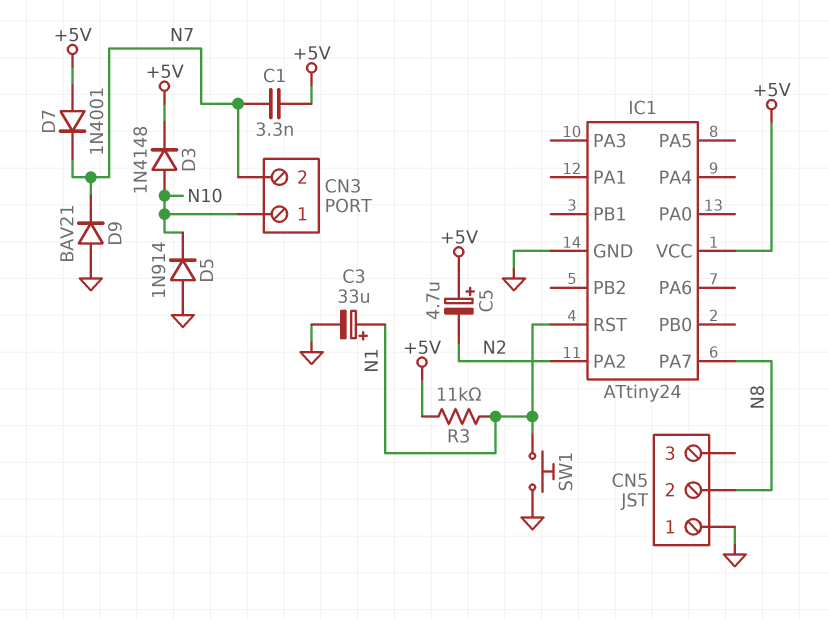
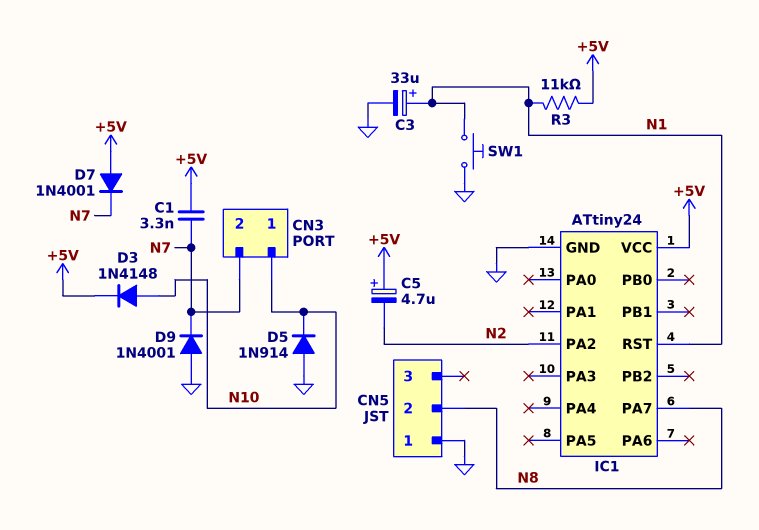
D9: diode BAV21 (A GND, K N7) -> diode 1N4001 (A GND, K N7)

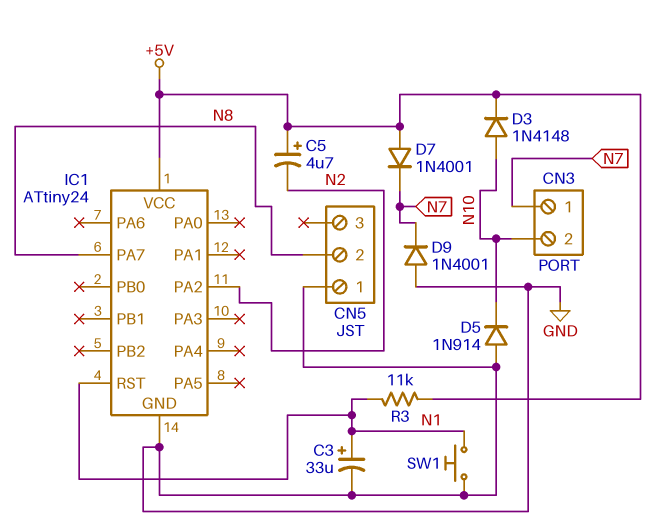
C1: 3.3nF (+5V, N7) -> none
CN3 pin 1: N10 -> N7
CN3 pin 2: N7 -> N10

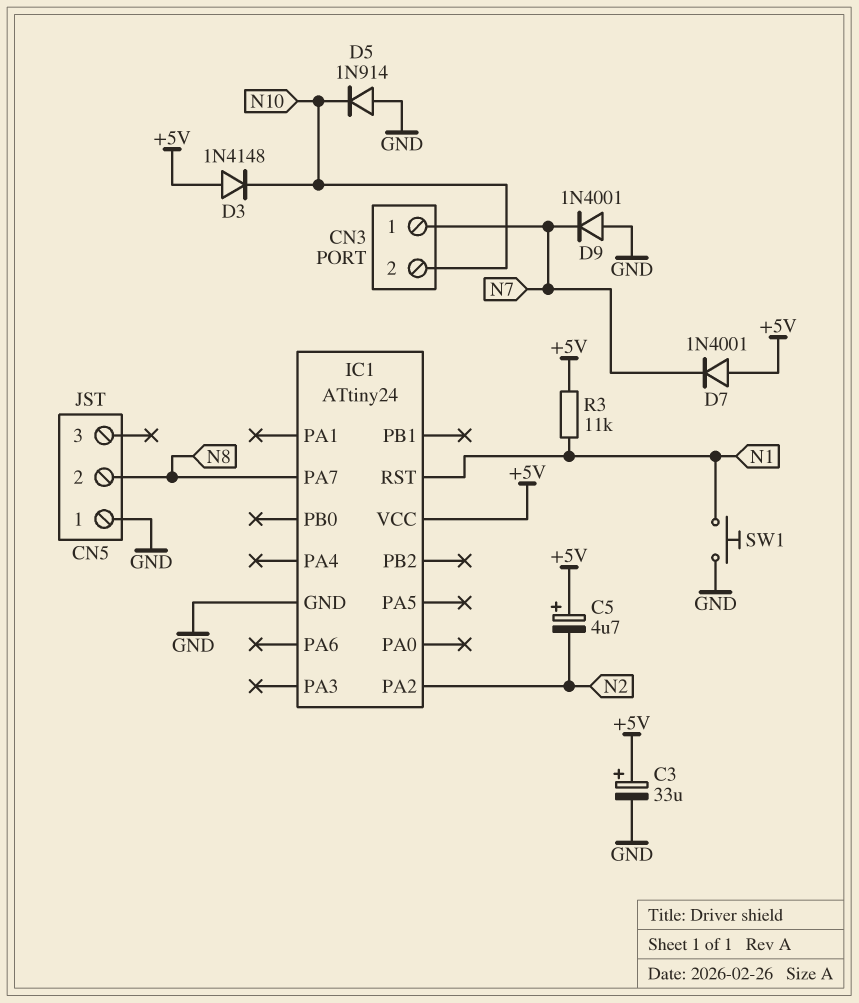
C3: 33uF (plus N1, minus GND) -> 33uF (plus +5V, minus GND)
D3: diode 1N4148 (A N10, K +5V) -> diode 1N4148 (A +5V, K N10)

